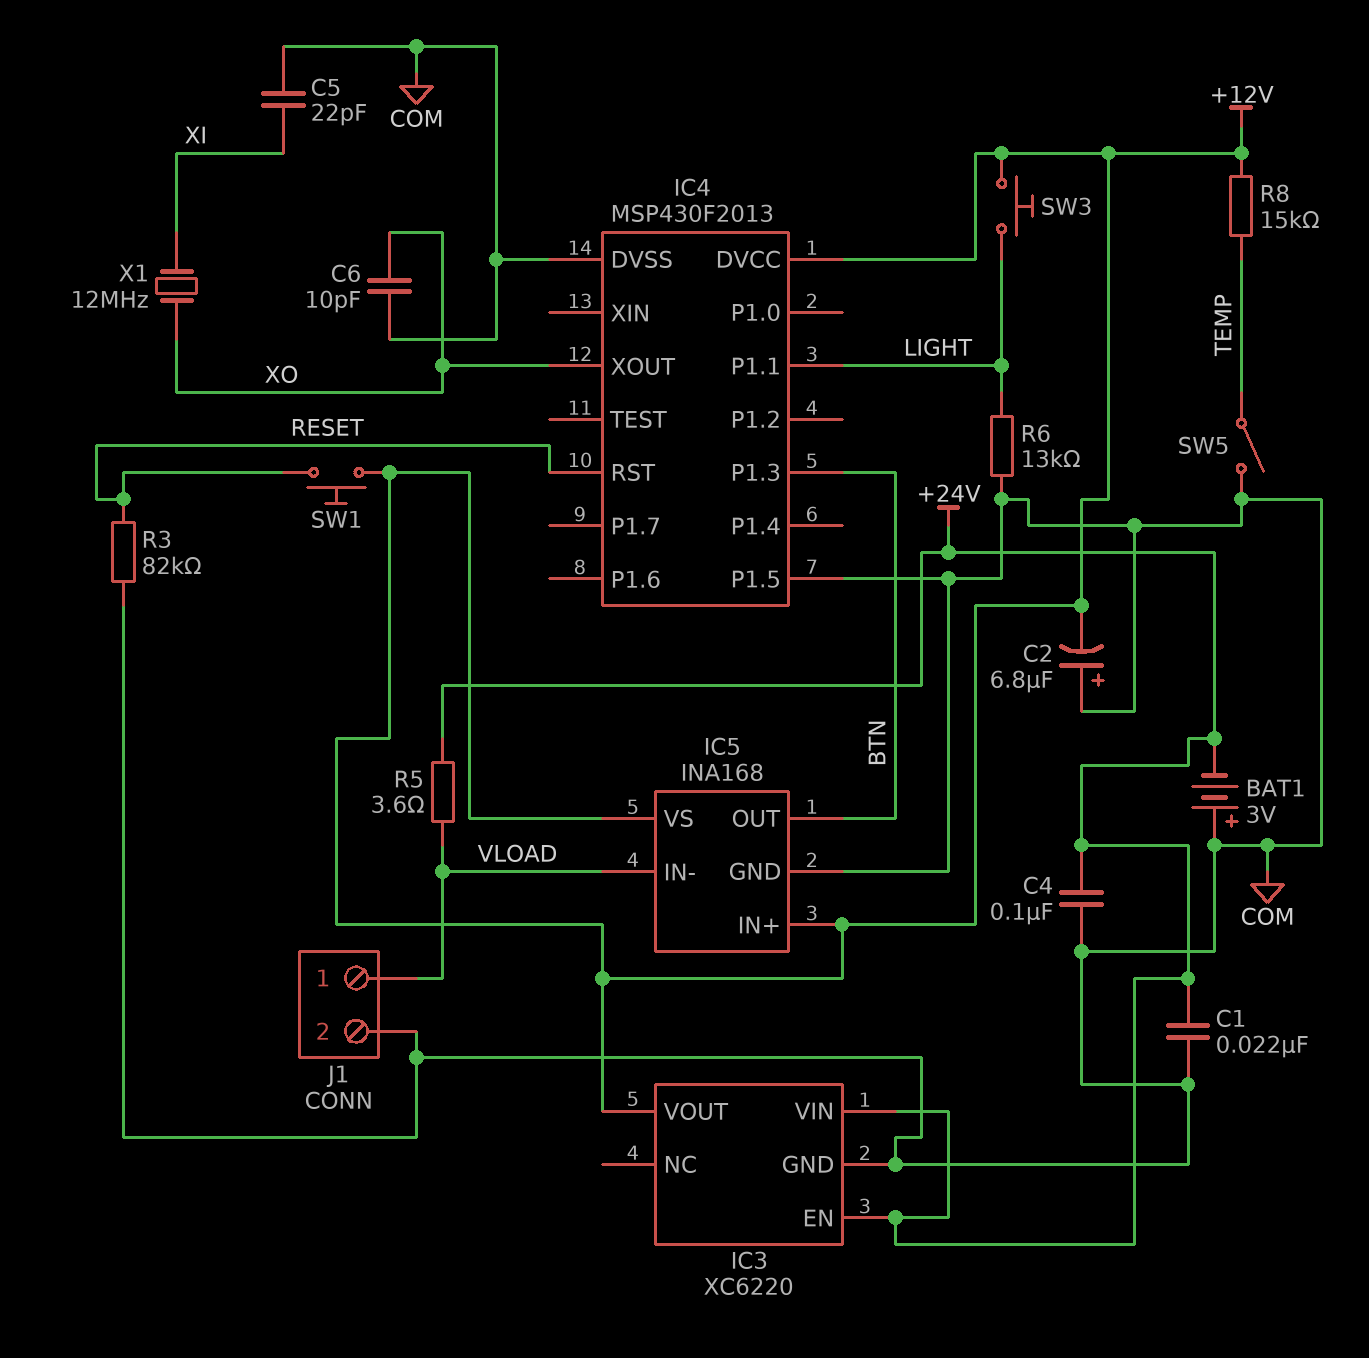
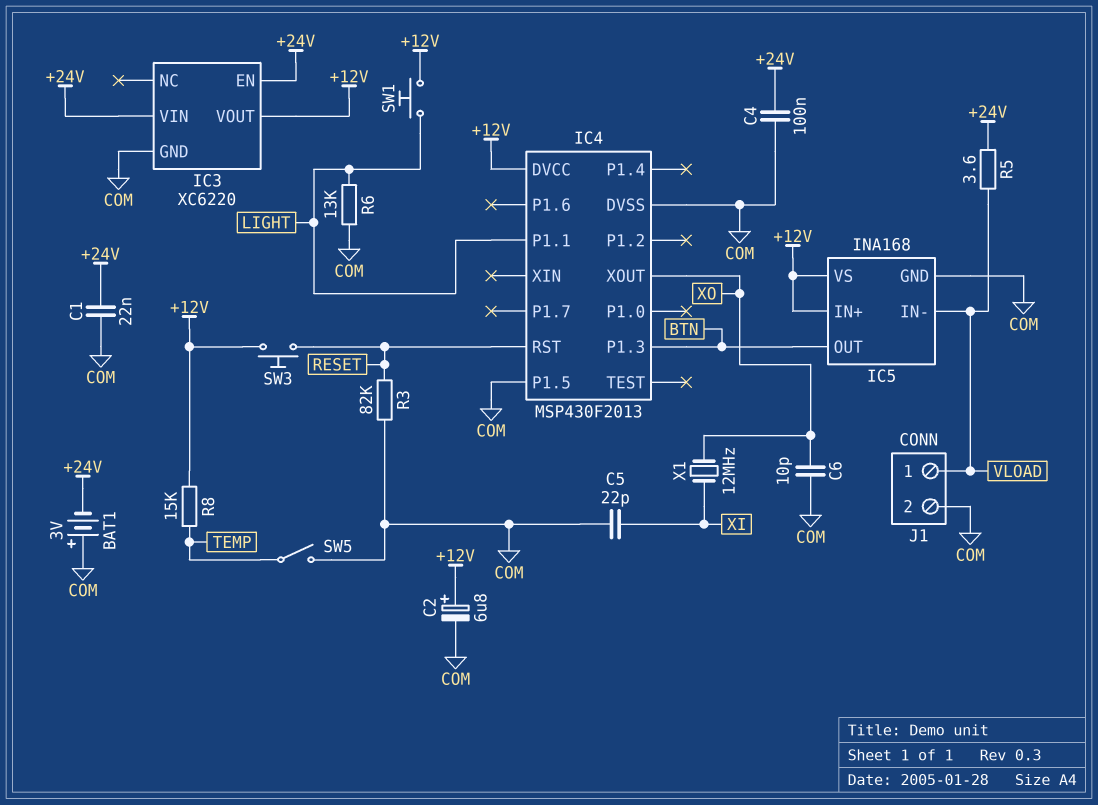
C2: 6.8uF (plus COM, minus +12V) -> 6.8uF (plus +12V, minus COM)
SW1: button (+12V, RESET) -> button (+12V, LIGHT)
SW3: button (+12V, LIGHT) -> button (+12V, RESET)

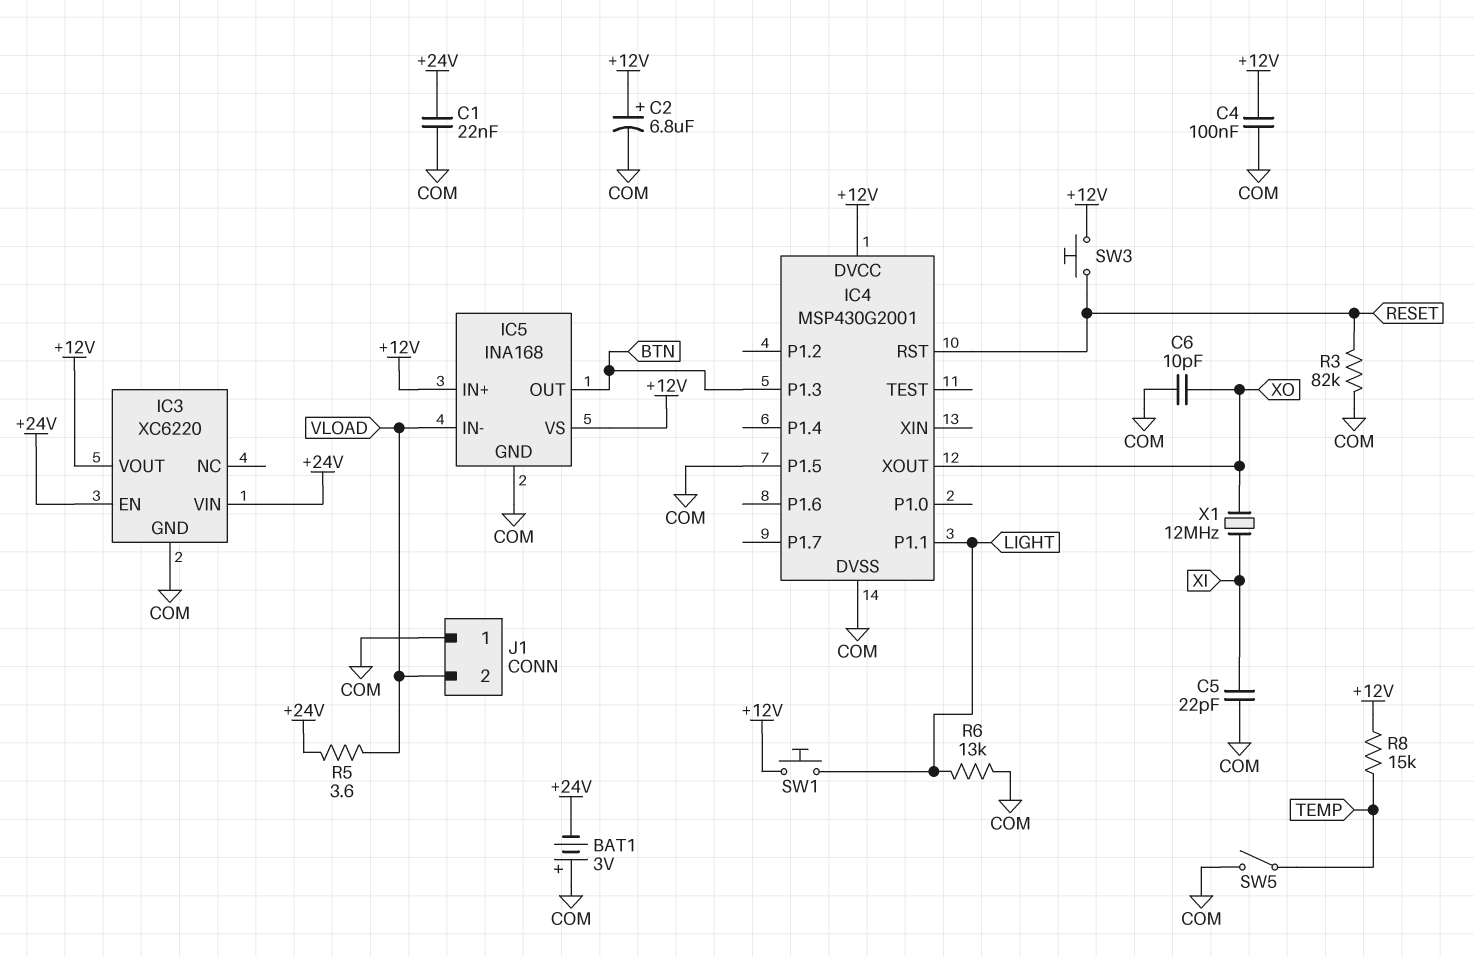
C4: 100nF (+24V, COM) -> 100nF (+12V, COM)
IC4: MSP430F2013 -> MSP430G2001
J1 pin 1: VLOAD -> COM
J1 pin 2: COM -> VLOAD

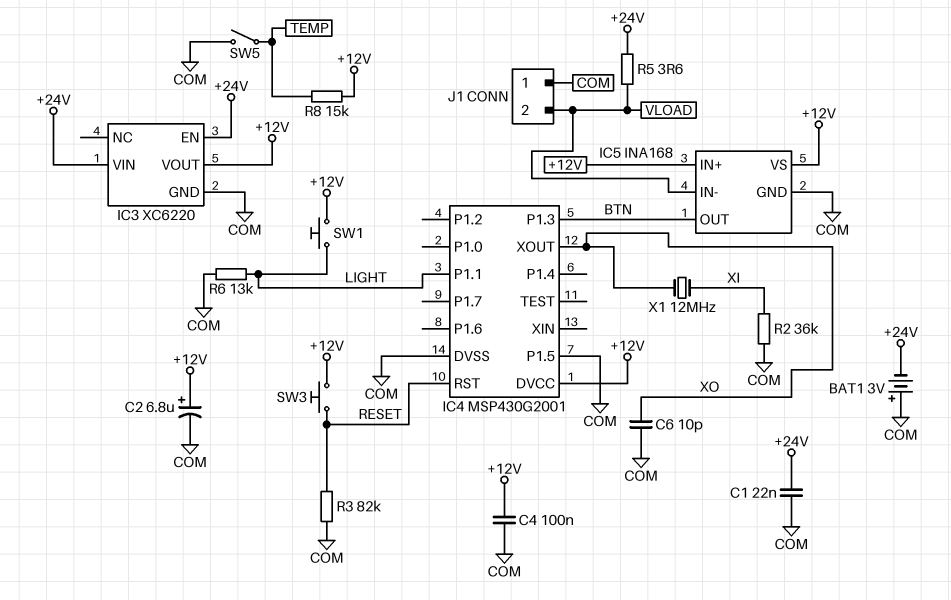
C5: 22pF (COM, XI) -> none
R2: none -> 36k (COM, XI)

